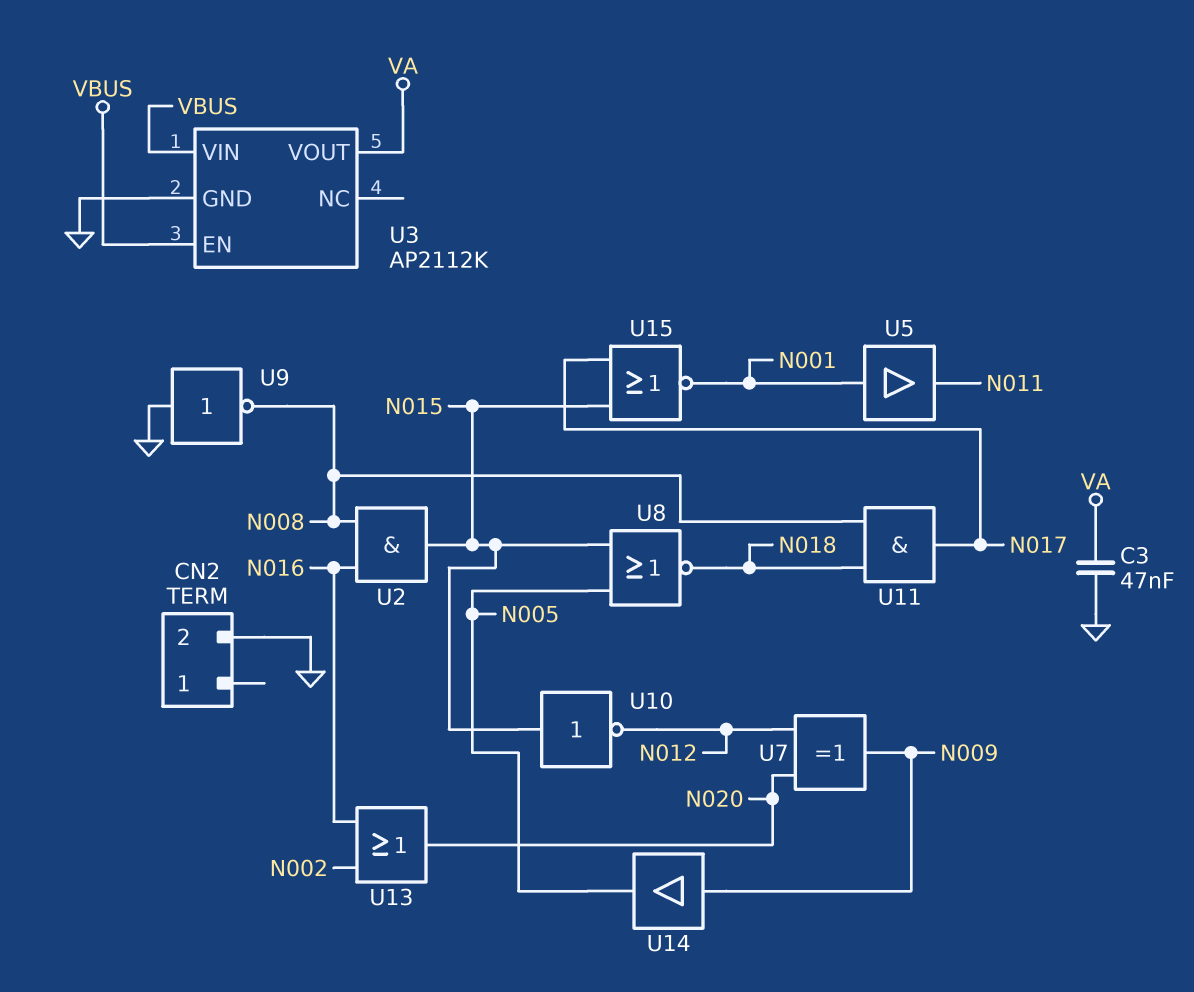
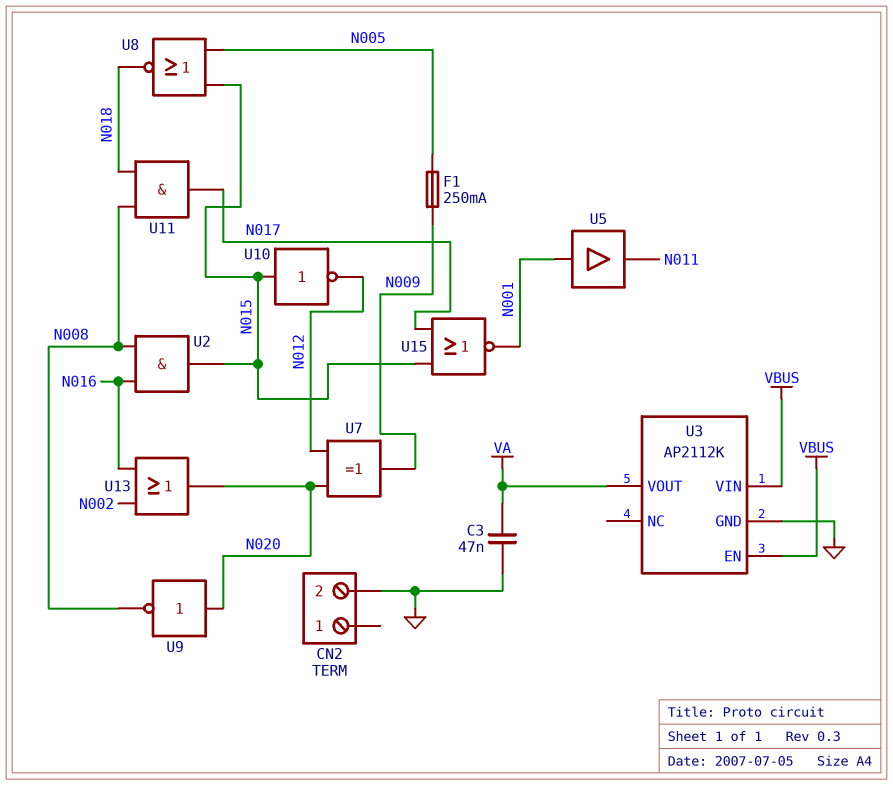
F1: none -> 250mA (N005, N009)
U9: NOT (in GND, out N008) -> NOT (in N020, out N008)
U14: buffer (in N009, out N005) -> none

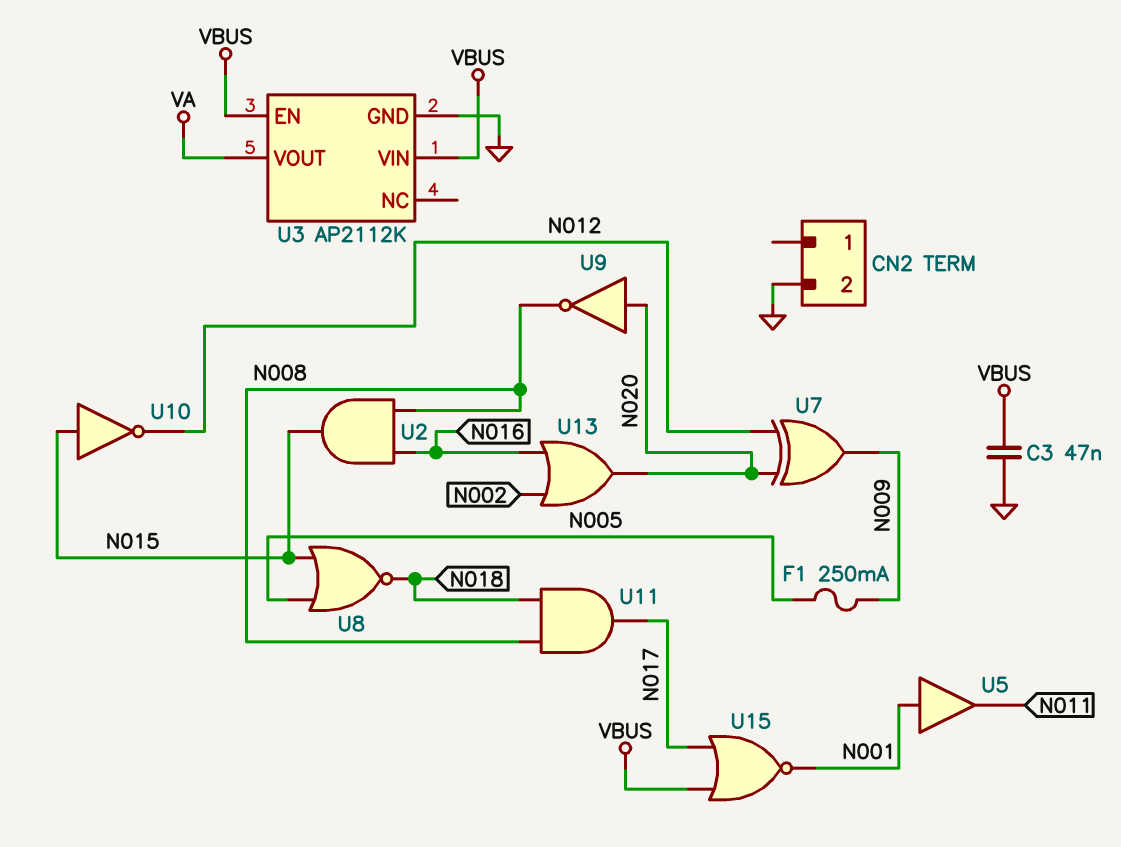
C3: 47nF (GND, VA) -> 47nF (GND, VBUS)
U15: NOR (in N015, in N017, out N001) -> NOR (in N017, in VBUS, out N001)

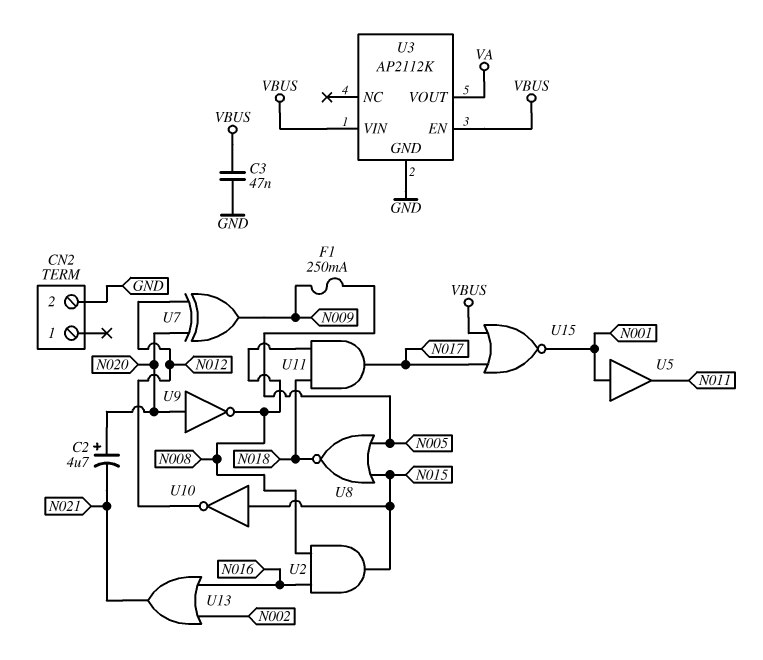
C2: none -> 4.7uF (plus N020, minus N021)
U13: OR (in N002, in N016, out N020) -> OR (in N002, in N016, out N021)

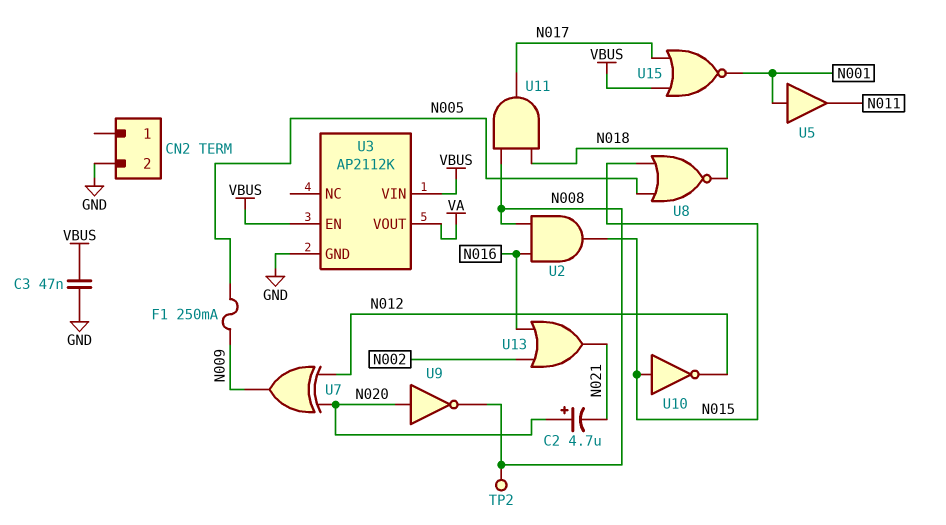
TP2: none -> test point (N008)

